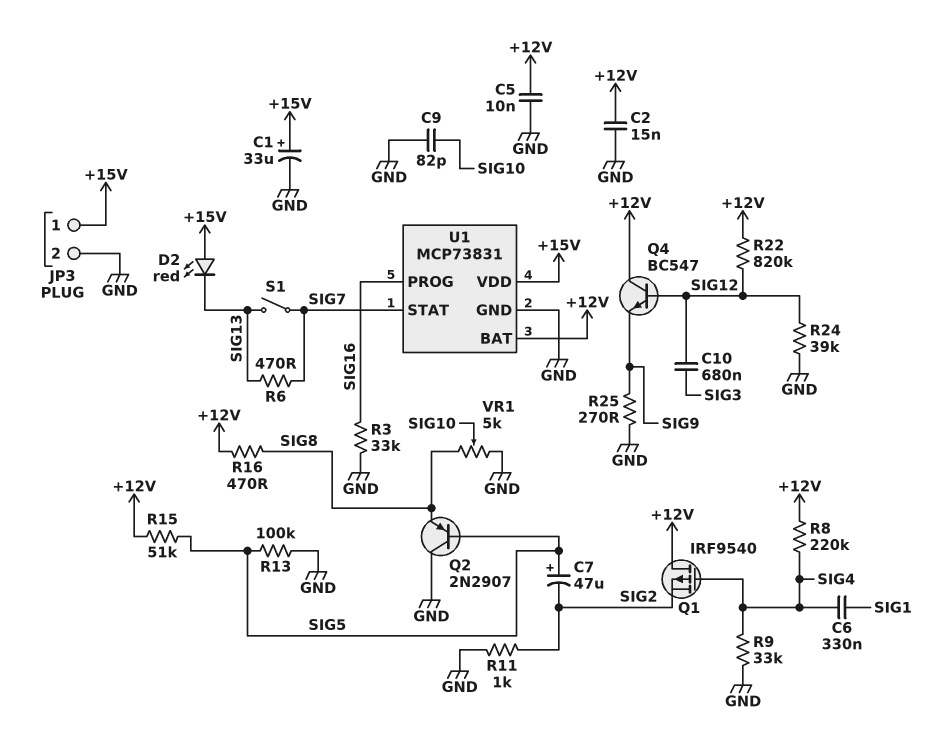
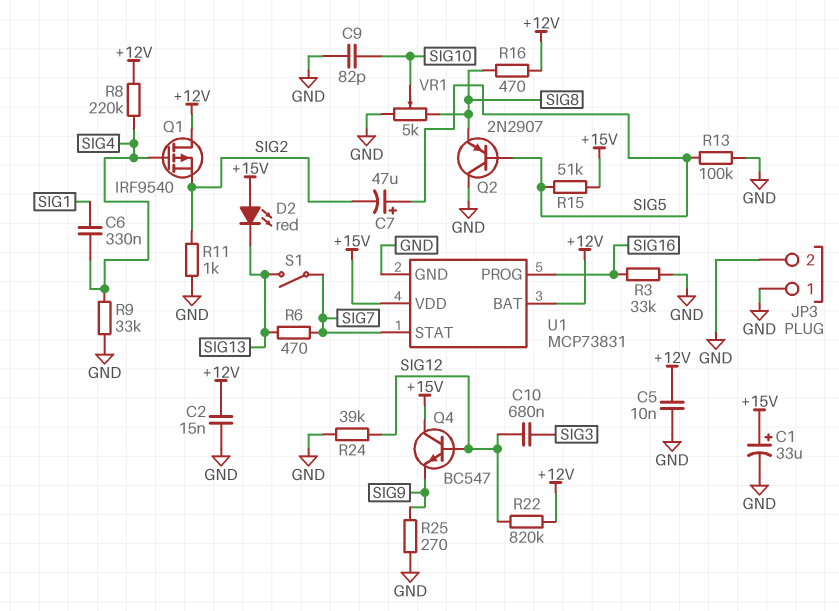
JP3 pin 1: +15V -> GND
Q4: NPN BC547 (B SIG12, C +12V, E SIG9) -> NPN BC547 (B SIG12, C +15V, E SIG9)
R15: 51k (+12V, SIG5) -> 51k (+15V, SIG5)

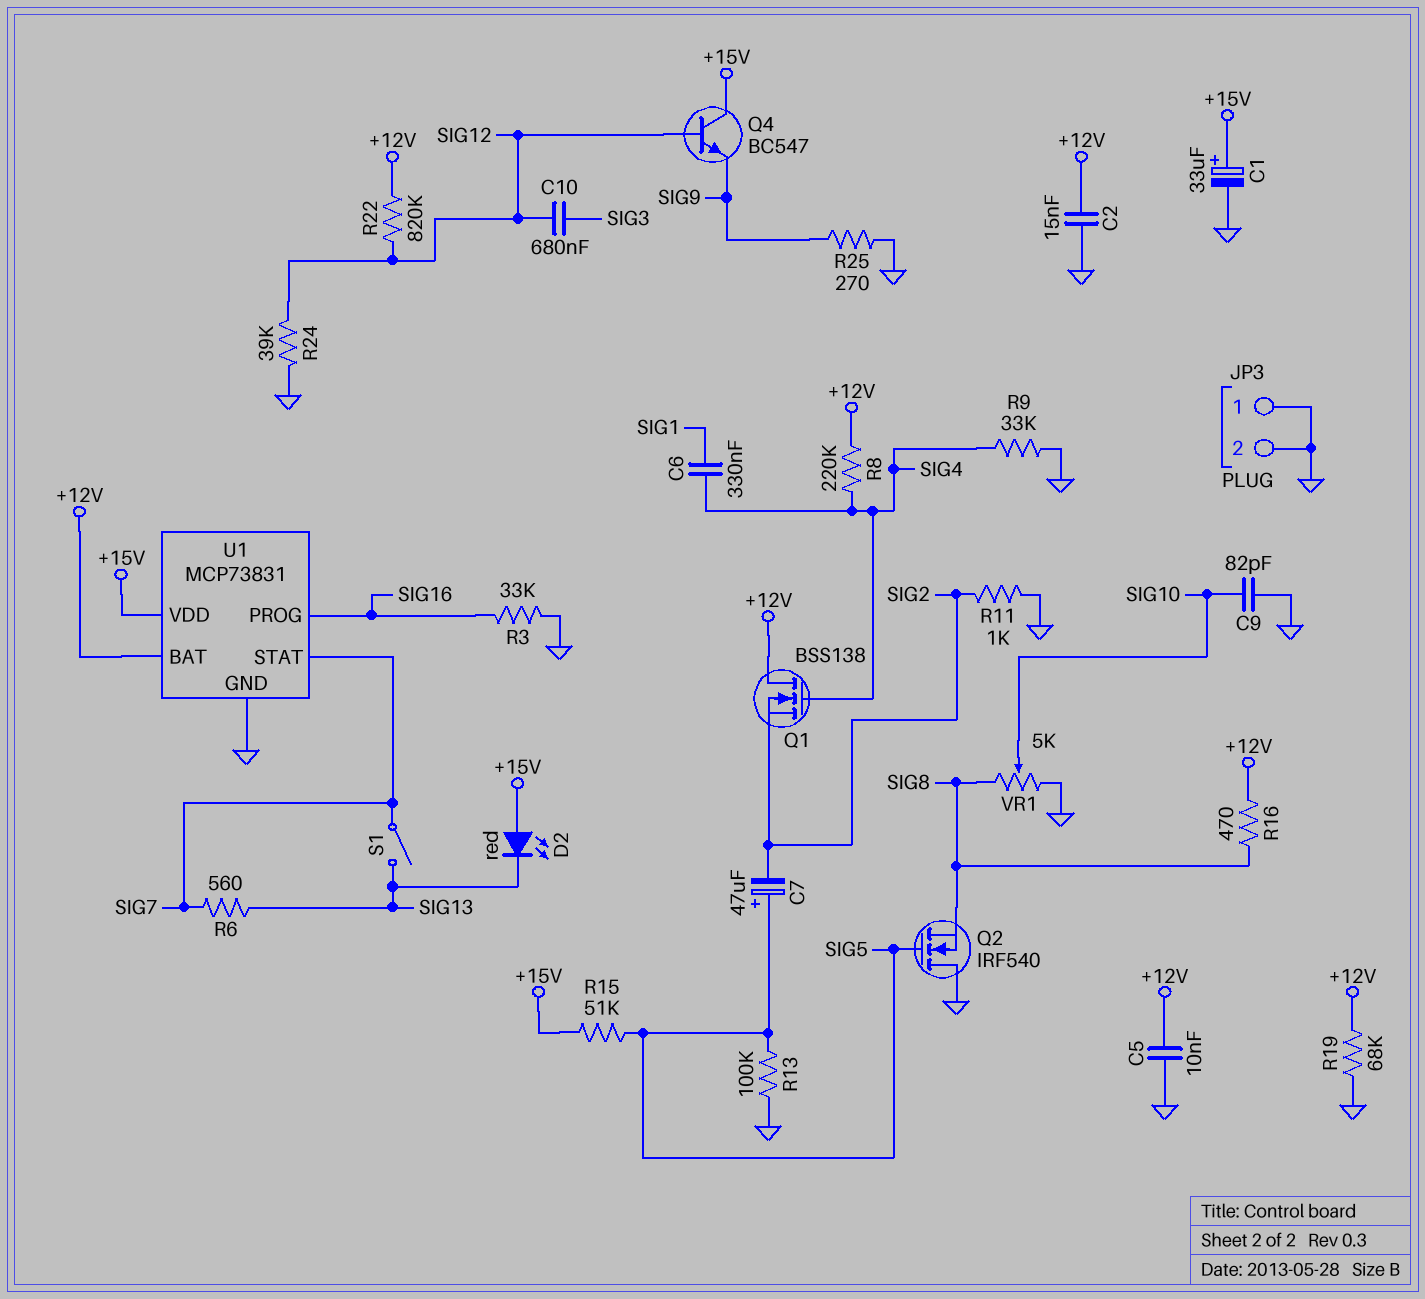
Q1: PMOS IRF9540 (G SIG4, D +12V, S SIG2) -> NMOS BSS138 (G SIG4, D +12V, S SIG2)
Q2: PNP 2N2907 (B SIG5, C GND, E SIG8) -> NMOS IRF540 (G SIG5, D GND, S SIG8)
R6: 470 (SIG7, SIG13) -> 560 (SIG7, SIG13)
R19: none -> 68k (+12V, GND)

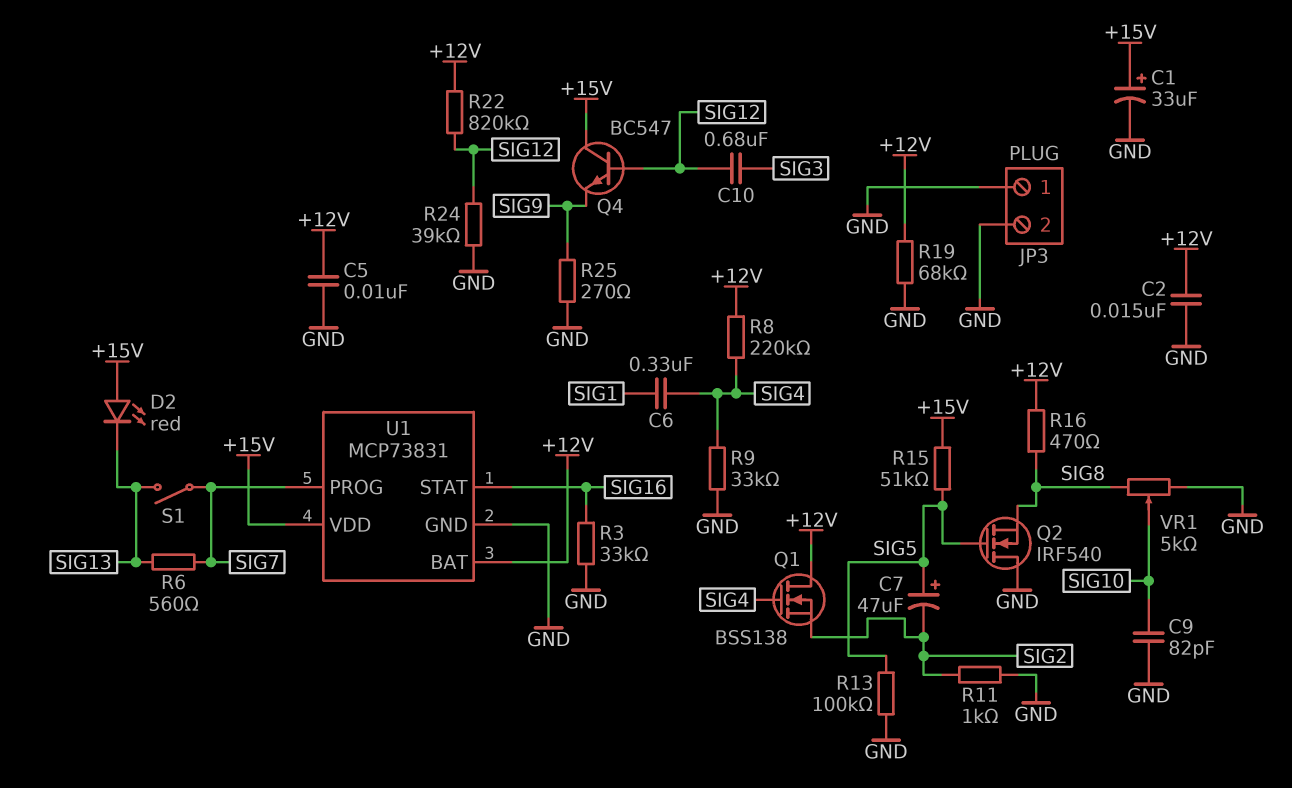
U1 pin PROG: SIG16 -> SIG7
U1 pin STAT: SIG7 -> SIG16

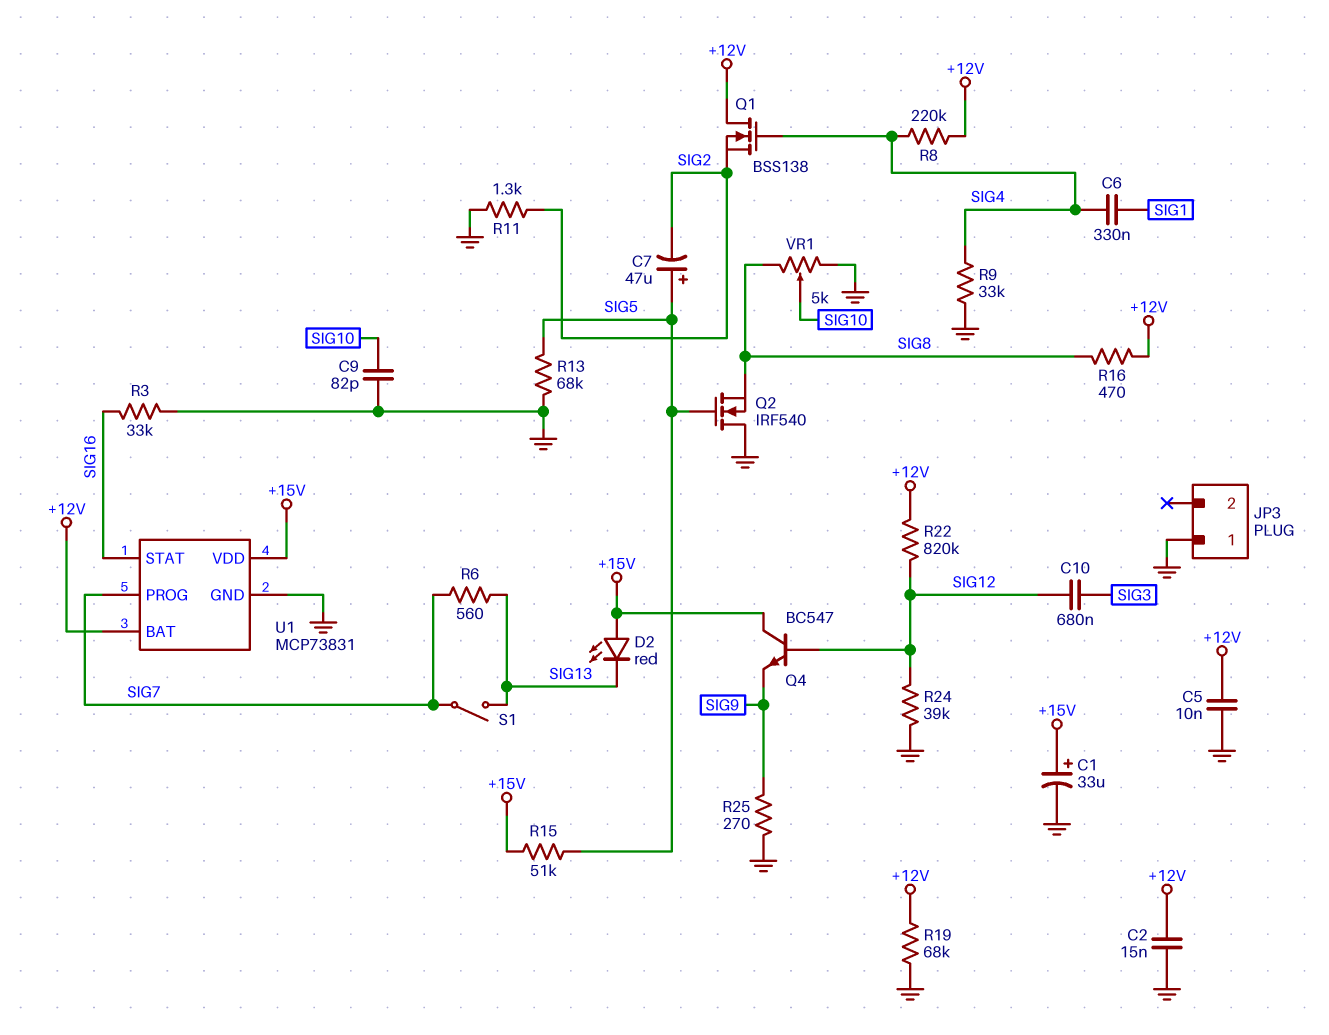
JP3 pin 2: GND -> none
R11: 1k (GND, SIG2) -> 1.3k (GND, SIG2)
R13: 100k (GND, SIG5) -> 68k (GND, SIG5)

